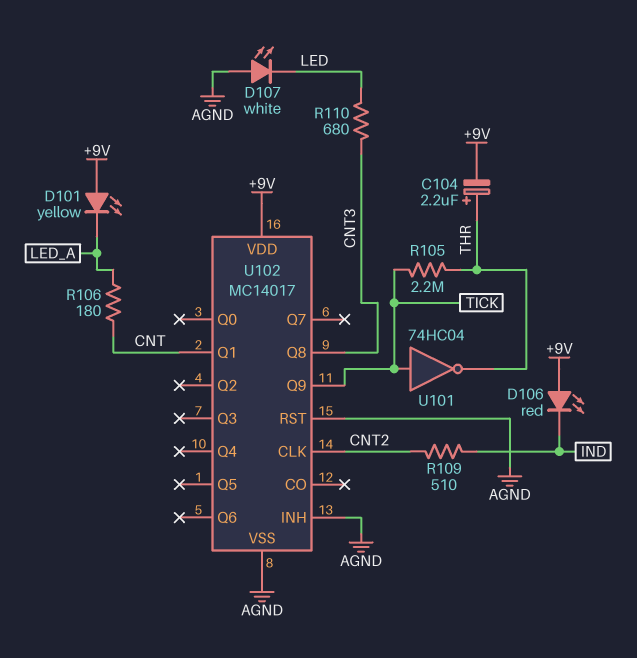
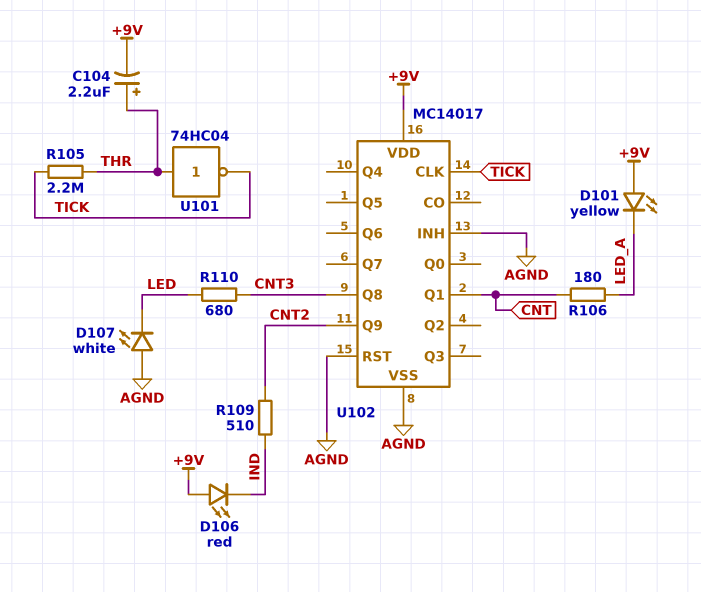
U101: NOT 74HC04 (in TICK, out THR) -> NOT 74HC04 (in THR, out TICK)
U102 pin CLK: CNT2 -> TICK
U102 pin Q9: TICK -> CNT2

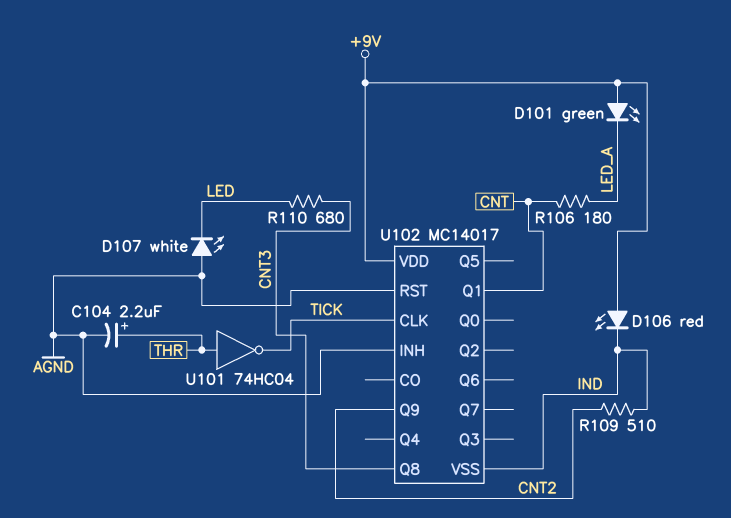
C104: 2.2uF (plus THR, minus +9V) -> 2.2uF (plus THR, minus AGND)
D101: LED yellow (A +9V, K LED_A) -> LED green (A +9V, K LED_A)
R105: 2.2M (THR, TICK) -> none
U102 pin VSS: AGND -> IND

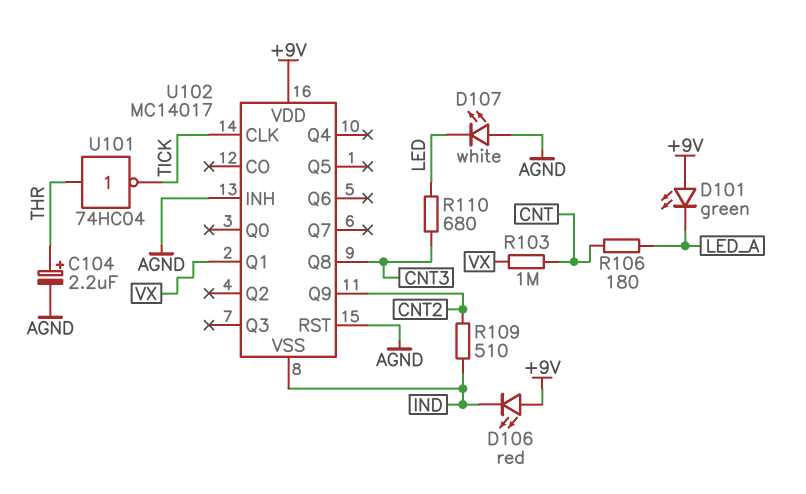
R103: none -> 1M (CNT, VX)
U102 pin Q1: CNT -> VX

